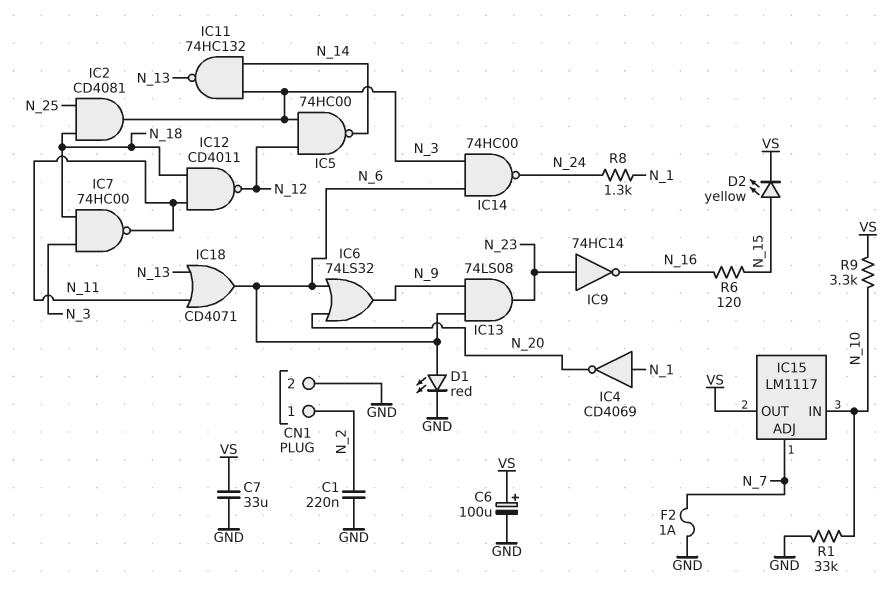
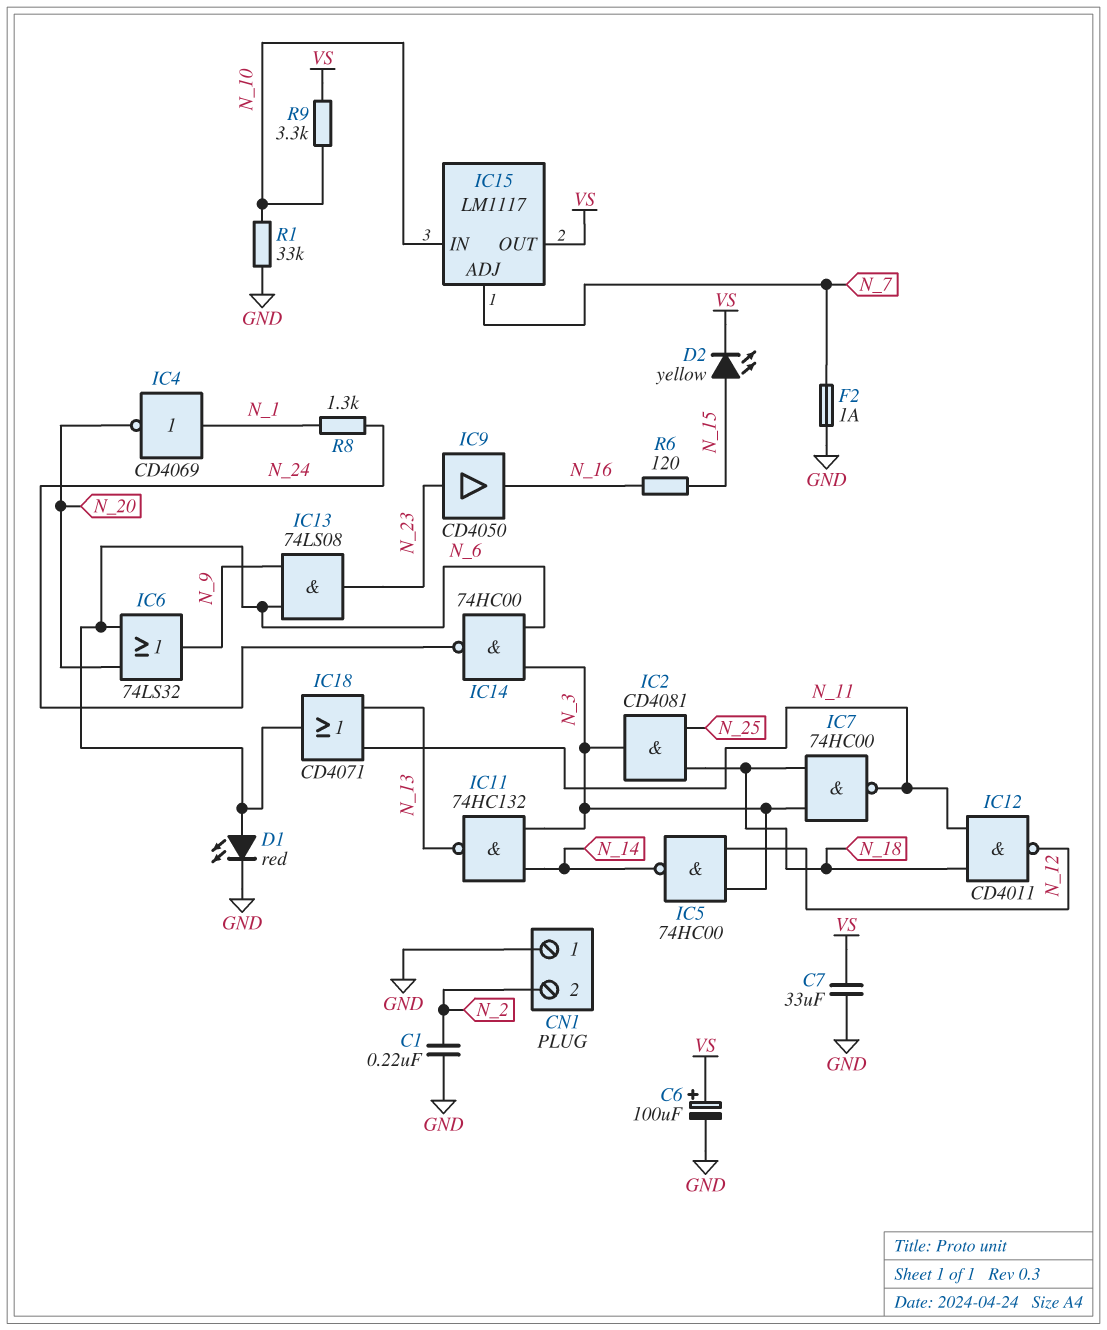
CN1 pin 1: N_2 -> GND
CN1 pin 2: GND -> N_2
IC9: NOT 74HC14 (in N_23, out N_16) -> buffer CD4050 (in N_23, out N_16)

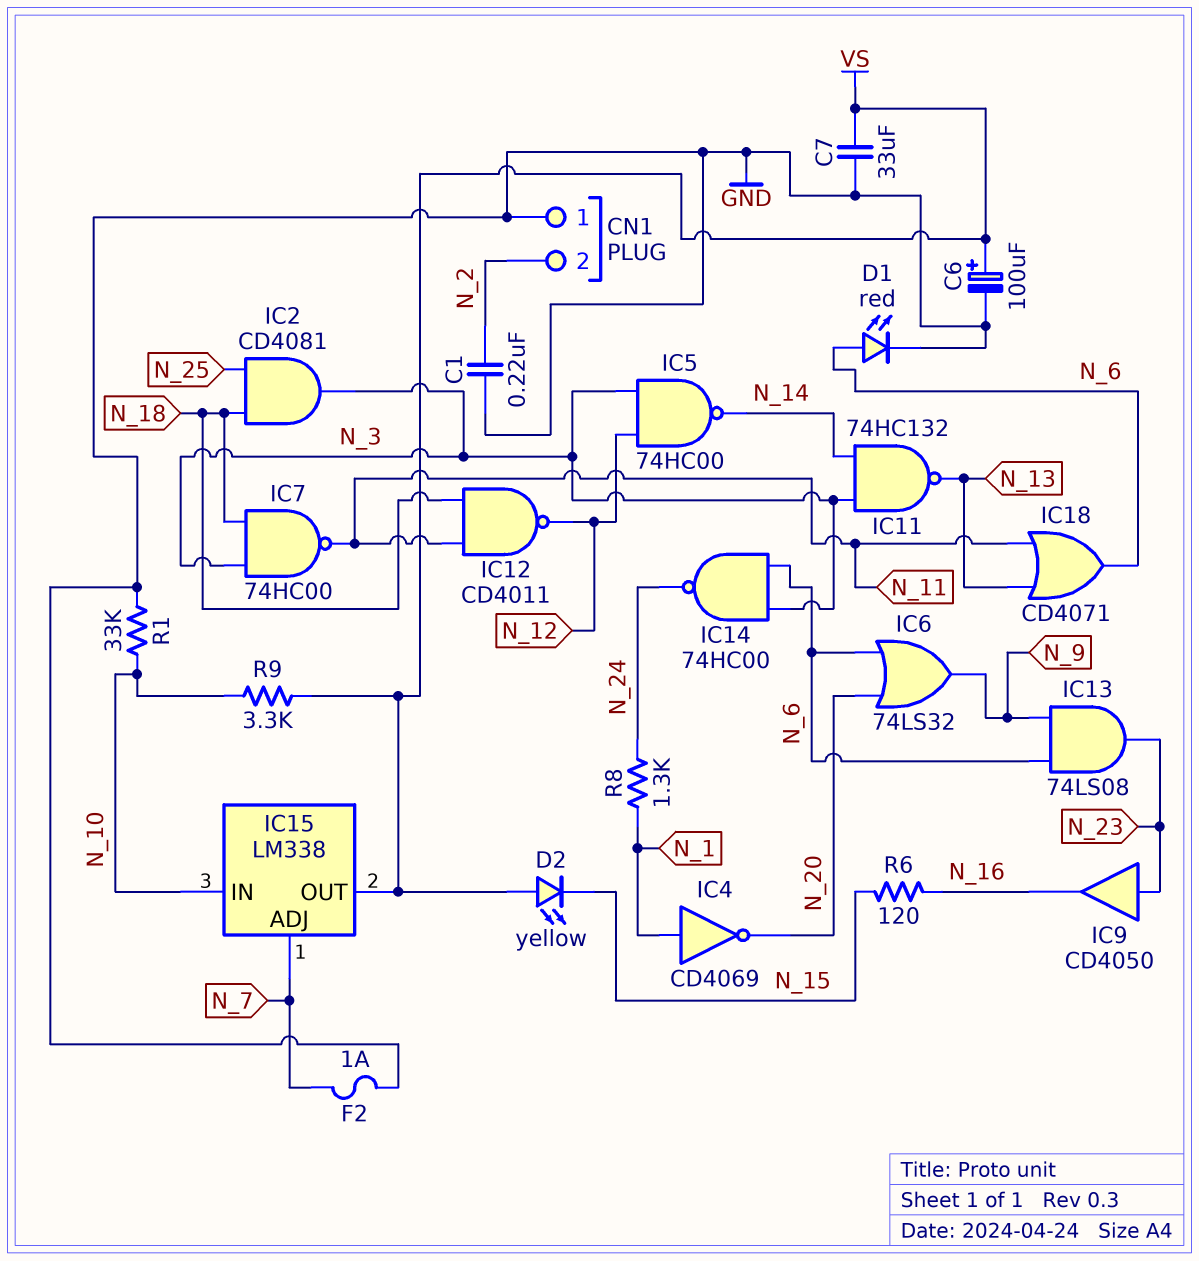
D2: LED yellow (A N_15, K VS) -> LED yellow (A VS, K N_15)
IC15: LM1117 -> LM338

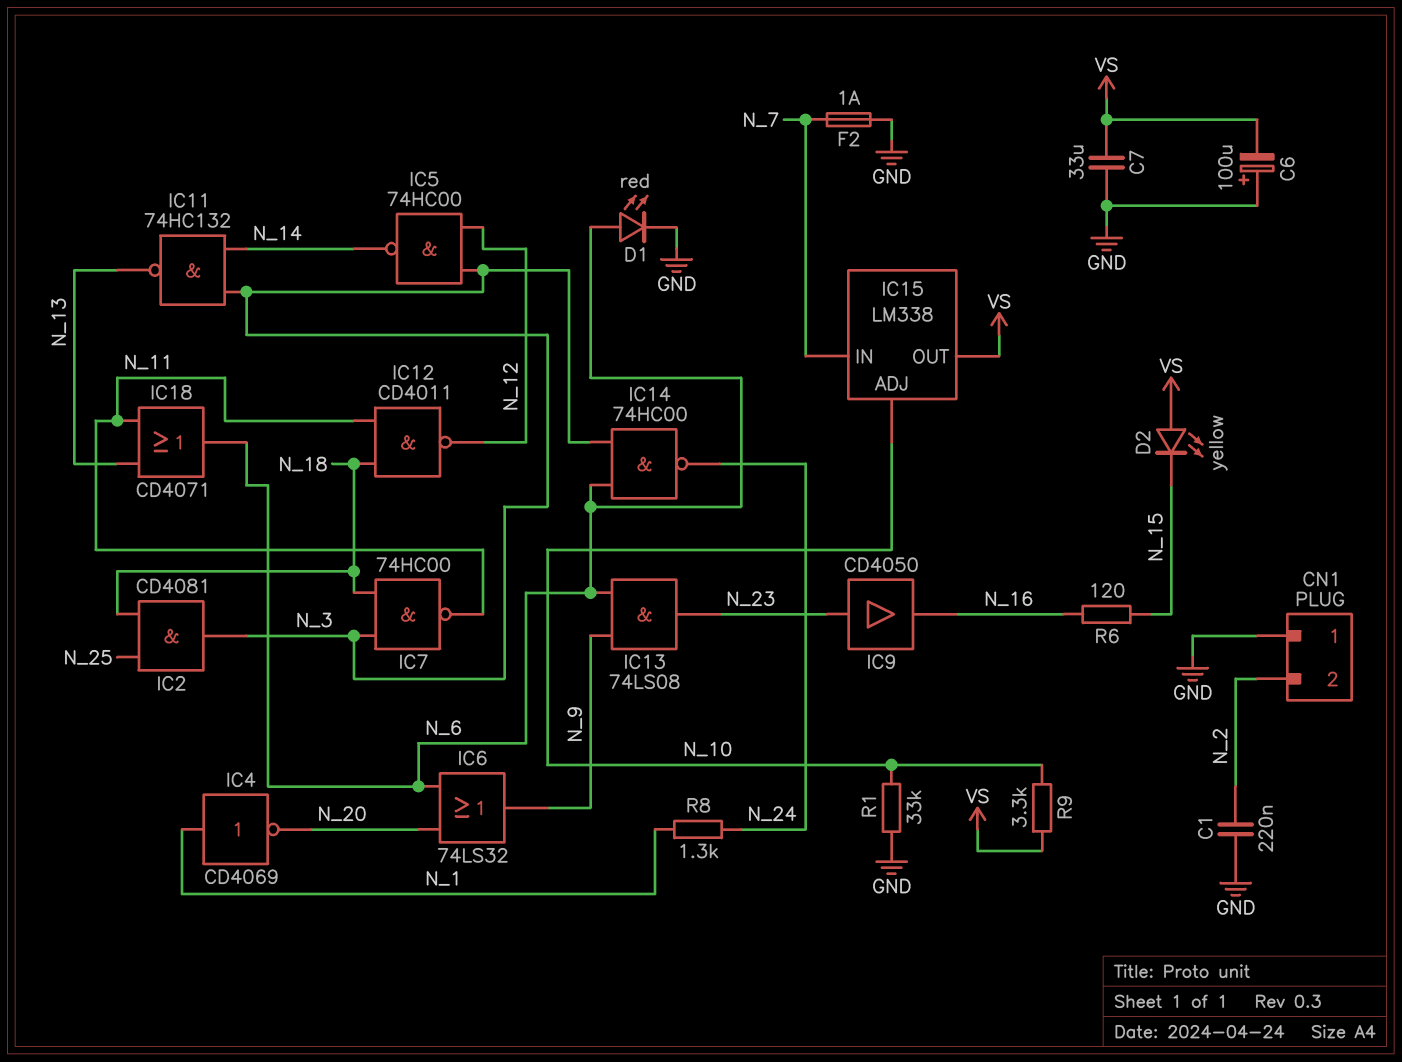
C6: 100uF (plus VS, minus GND) -> 100uF (plus GND, minus VS)
IC15 pin ADJ: N_7 -> N_10
IC15 pin IN: N_10 -> N_7

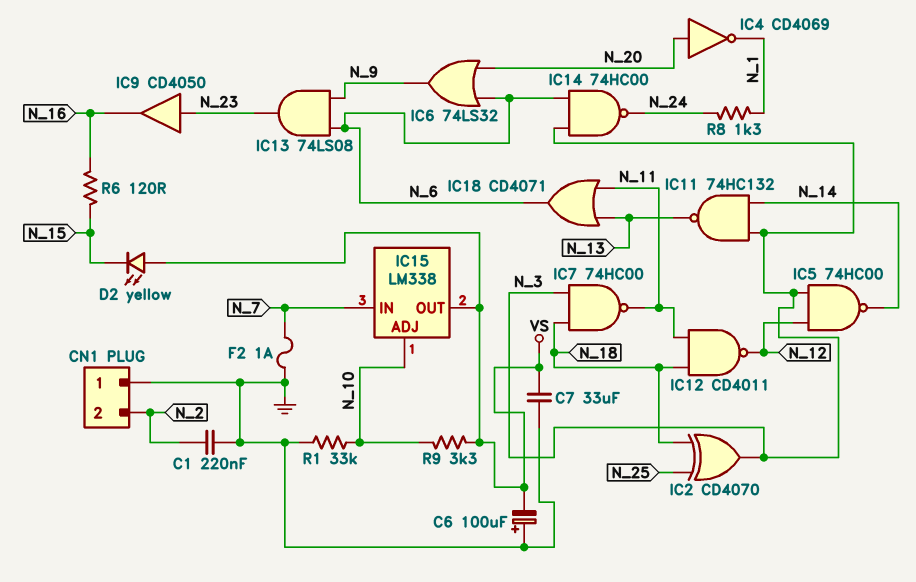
D1: LED red (A N_6, K GND) -> none
IC2: AND CD4081 (in N_18, in N_25, out N_3) -> XOR CD4070 (in N_18, in N_25, out N_3)
IC4: NOT CD4069 (in N_1, out N_20) -> NOT CD4069 (in N_20, out N_1)

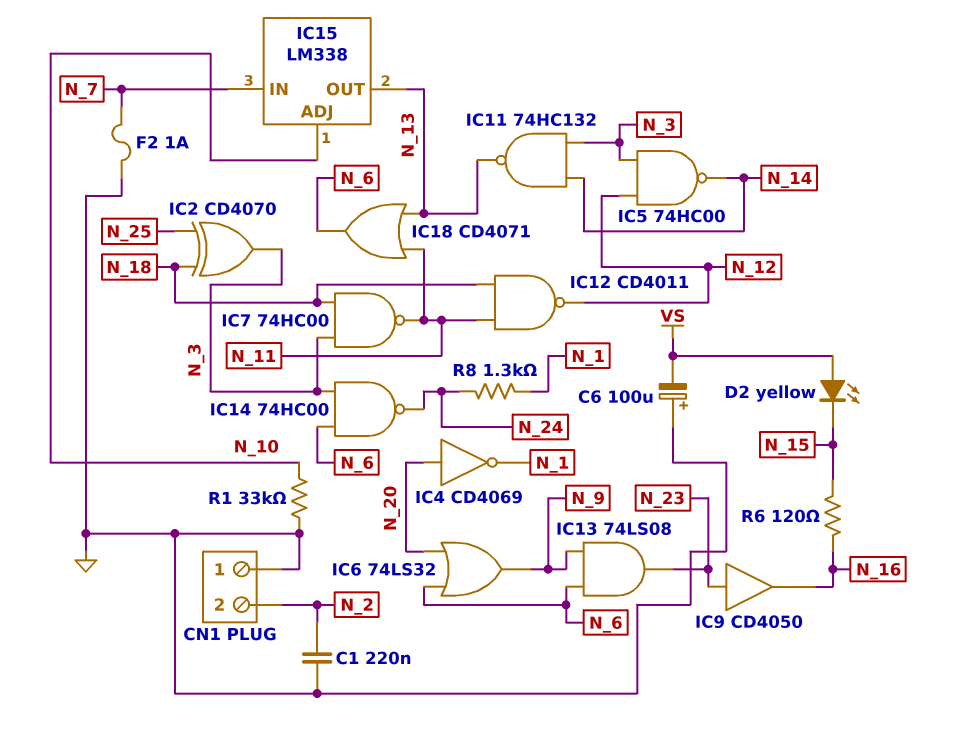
C7: 33uF (GND, VS) -> none
IC15 pin OUT: VS -> N_13
R9: 3.3k (N_10, VS) -> none

